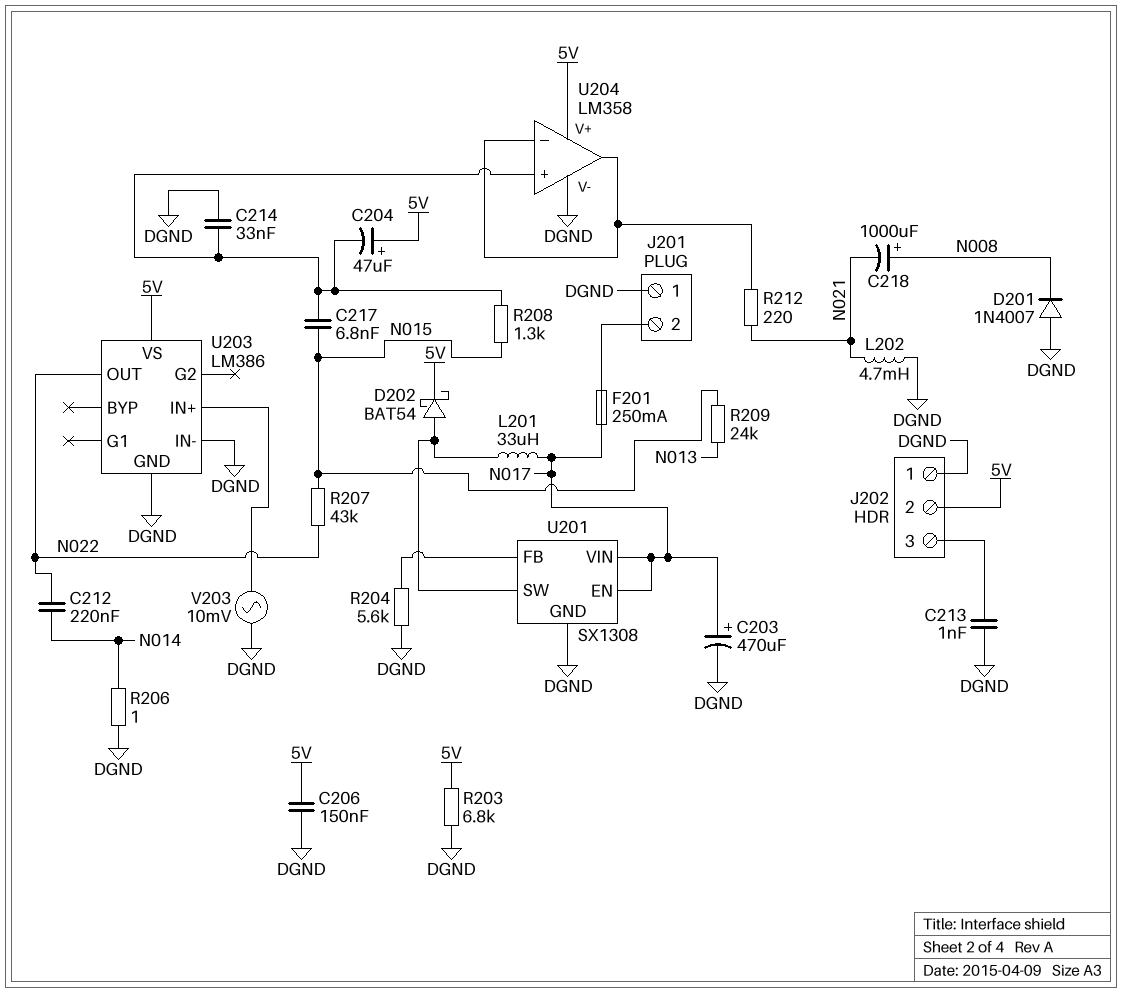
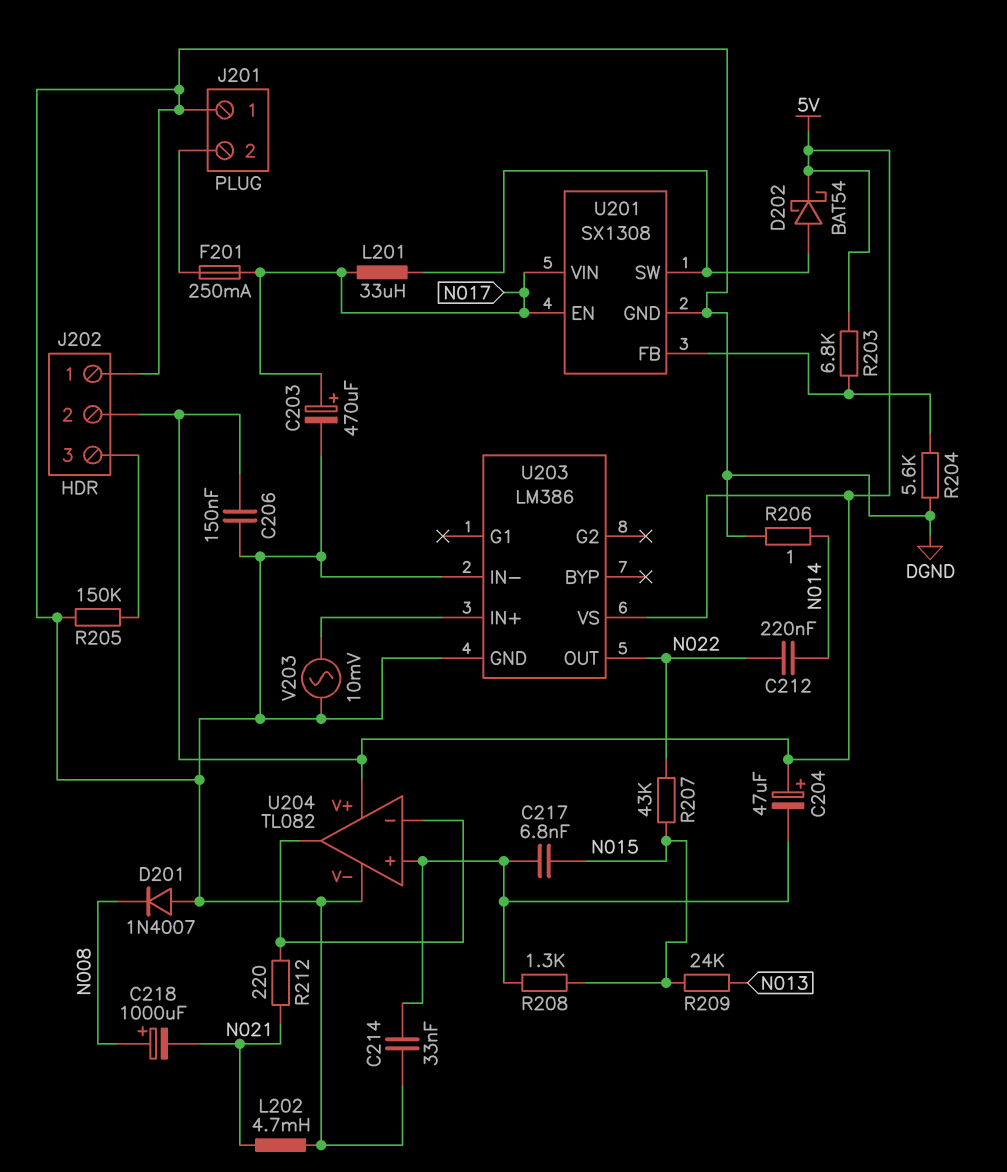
C213: 1nF (DGND, J202/3) -> none
R203: 6.8k (5V, DGND) -> 6.8k (5V, U201/FB)
R205: none -> 150k (DGND, J202/3)
U204: LM358 -> TL082

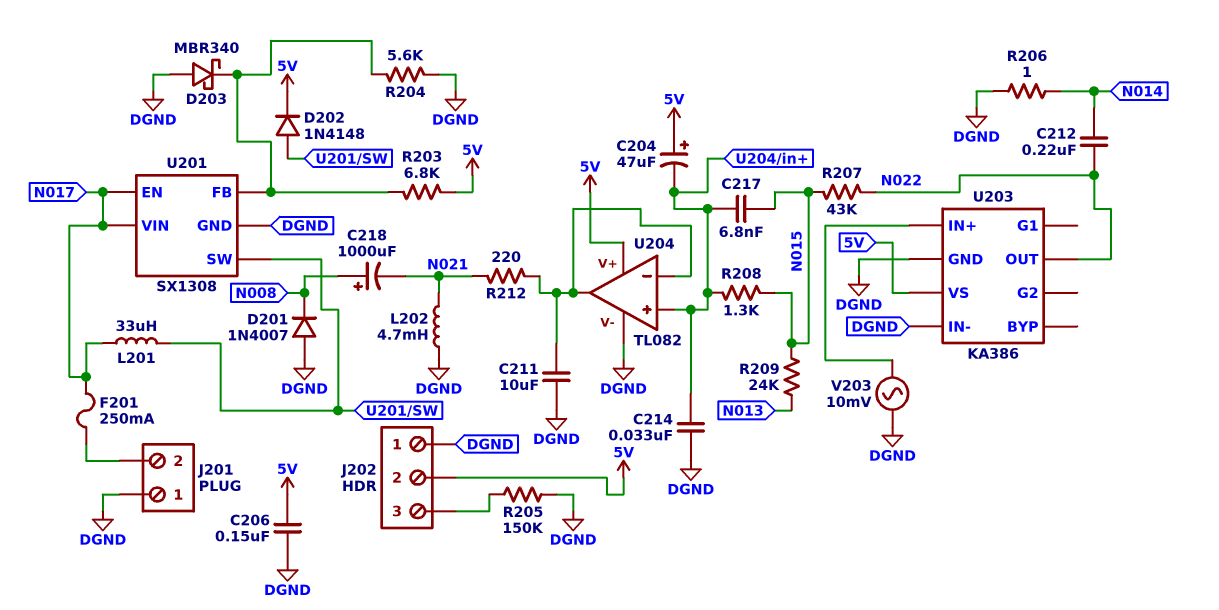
C203: 470uF (plus N017, minus DGND) -> none
C211: none -> 10uF (DGND, U204/in-)
D202: schottky BAT54 (A U201/SW, K 5V) -> diode 1N4148 (A U201/SW, K 5V)
D203: none -> schottky MBR340 (A DGND, K U201/FB)
U203: LM386 -> KA386

